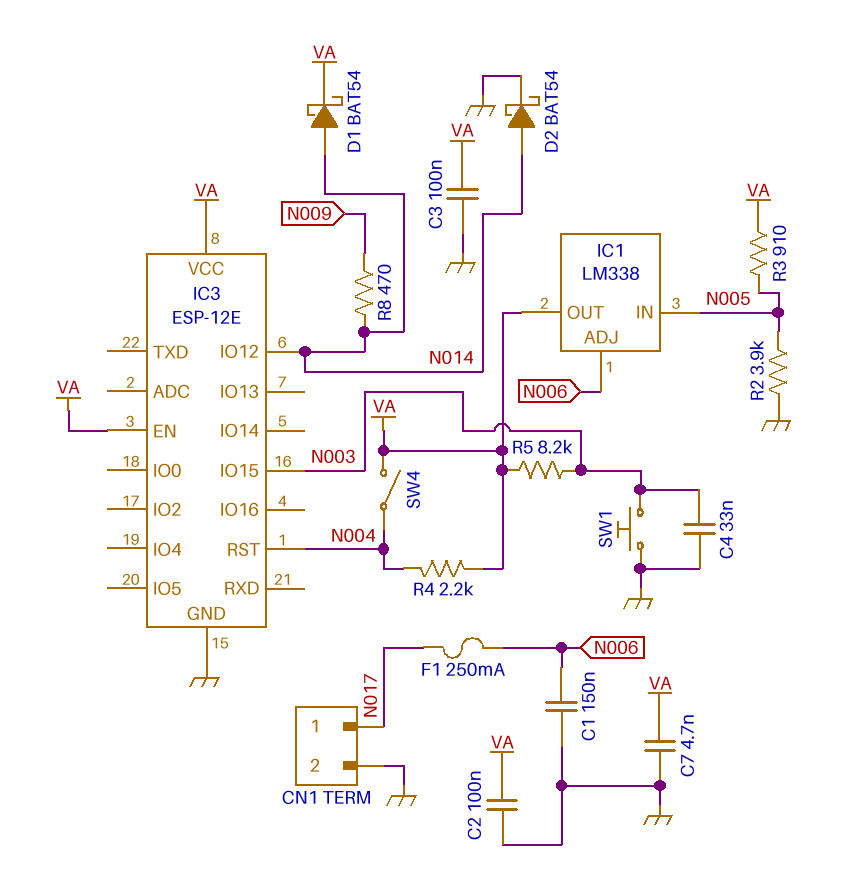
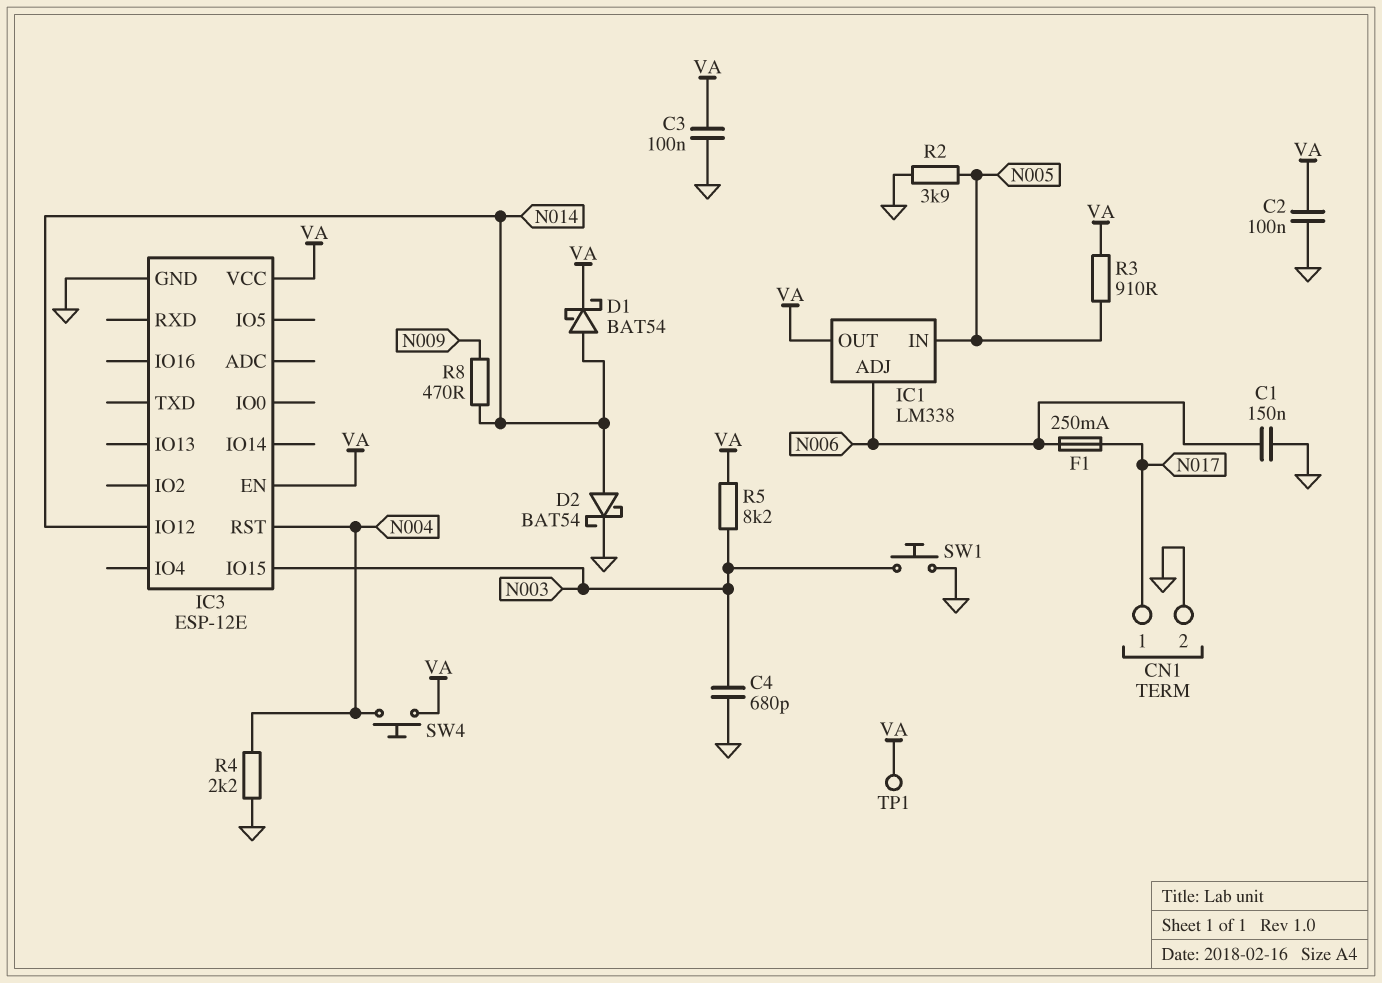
C4: 33nF (GND, N003) -> 680pF (GND, N003)
C7: 4.7nF (GND, VA) -> none
R4: 2.2k (N004, VA) -> 2.2k (GND, N004)
SW4: switch (N004, VA) -> button (N004, VA)
TP1: none -> test point (VA)

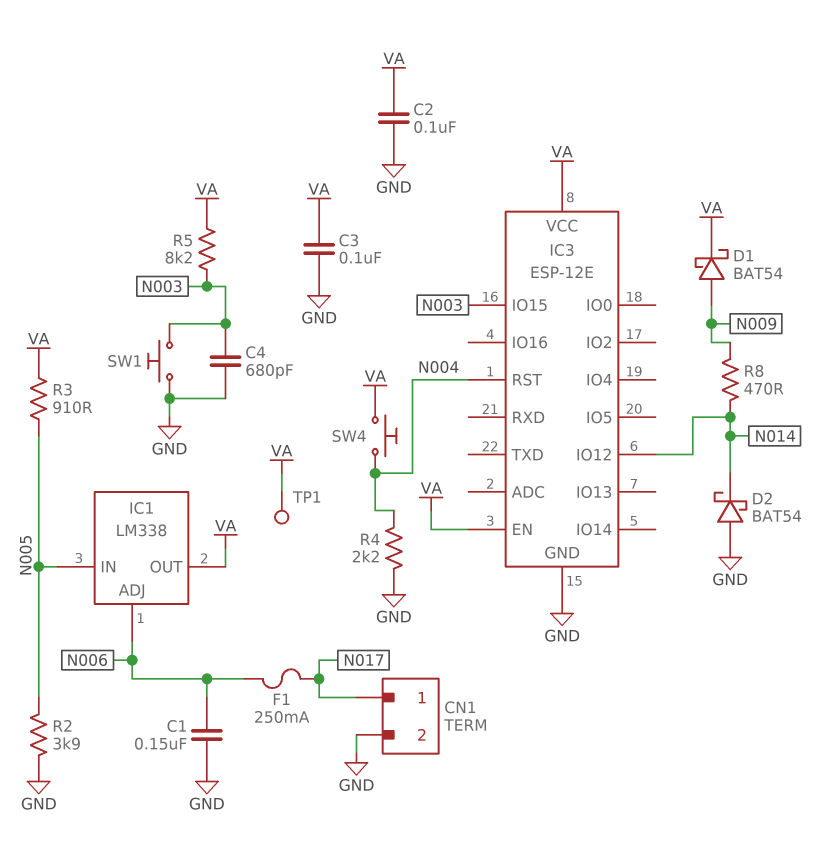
D1: schottky BAT54 (A N014, K VA) -> schottky BAT54 (A N009, K VA)
D2: schottky BAT54 (A N014, K GND) -> schottky BAT54 (A GND, K N014)

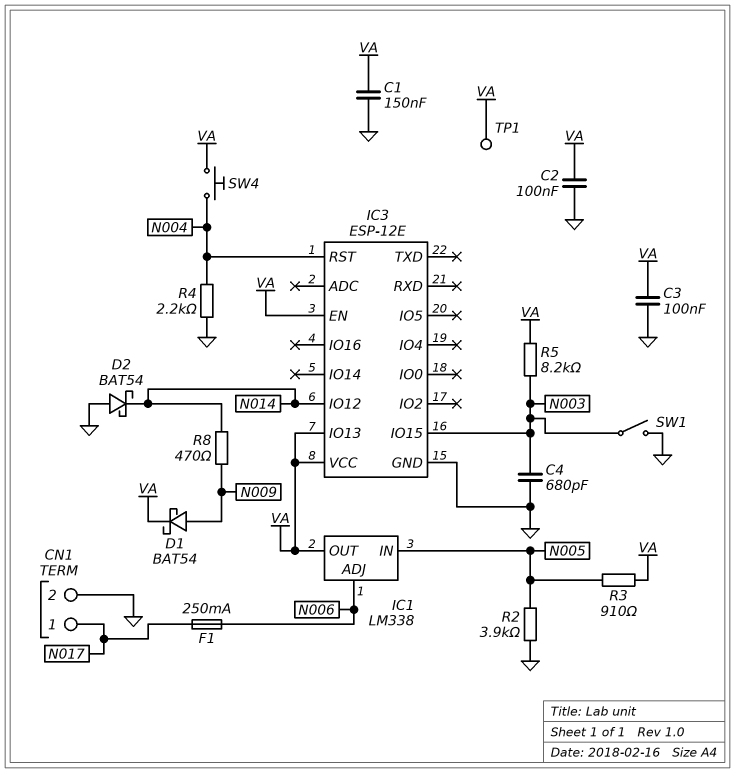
C1: 150nF (GND, N006) -> 150nF (GND, VA)
IC3 pin IO13: none -> VA
SW1: button (GND, N003) -> switch (GND, N003)

